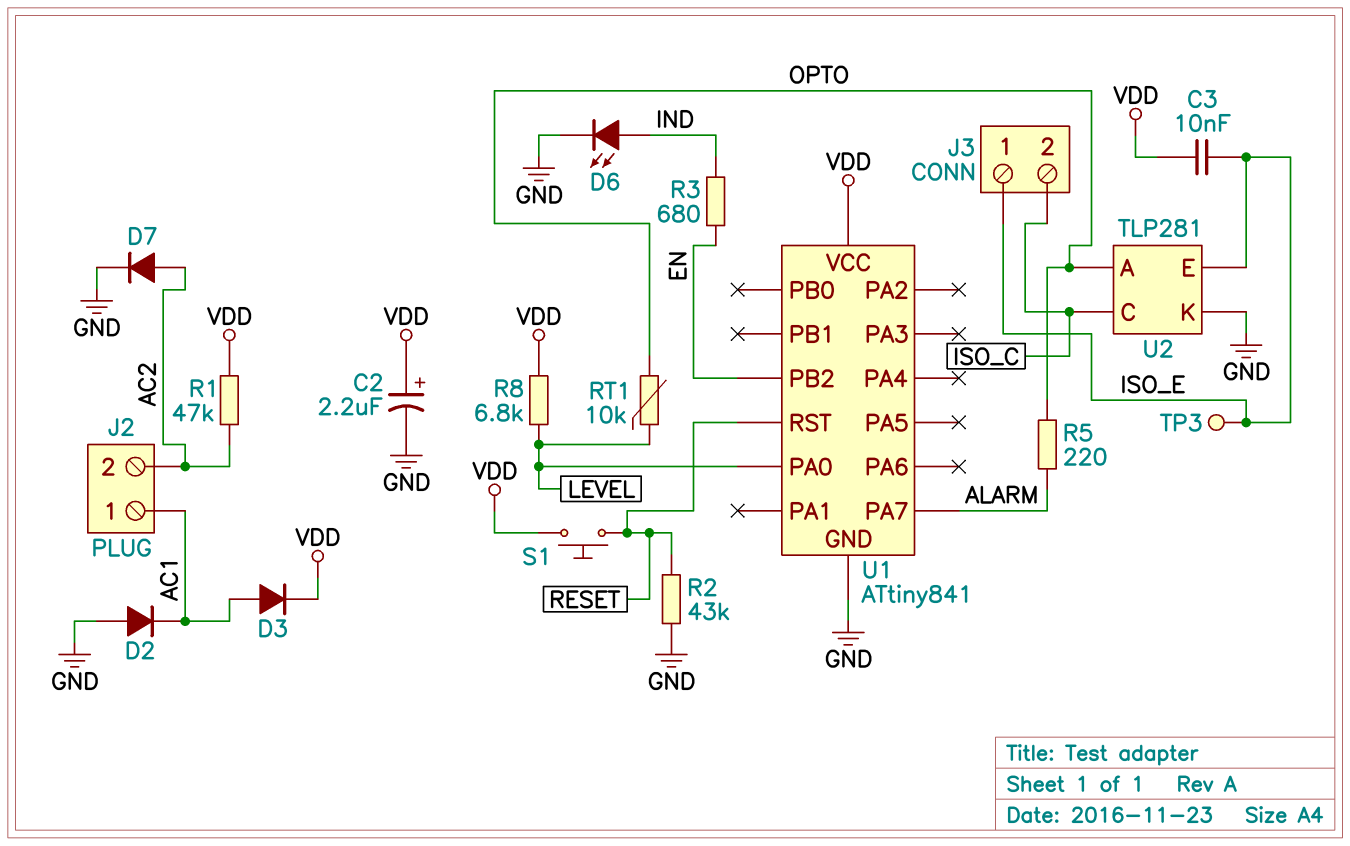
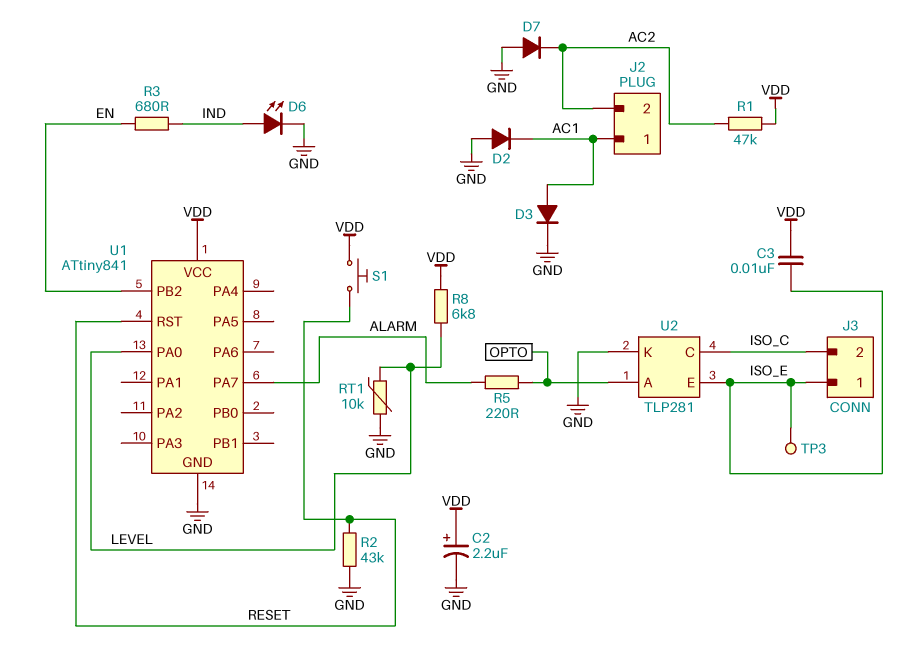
D3: diode (A AC1, K VDD) -> diode (A AC1, K GND)
D7: diode (A AC2, K GND) -> diode (A GND, K AC2)
RT1: 10k (LEVEL, OPTO) -> 10k (GND, LEVEL)

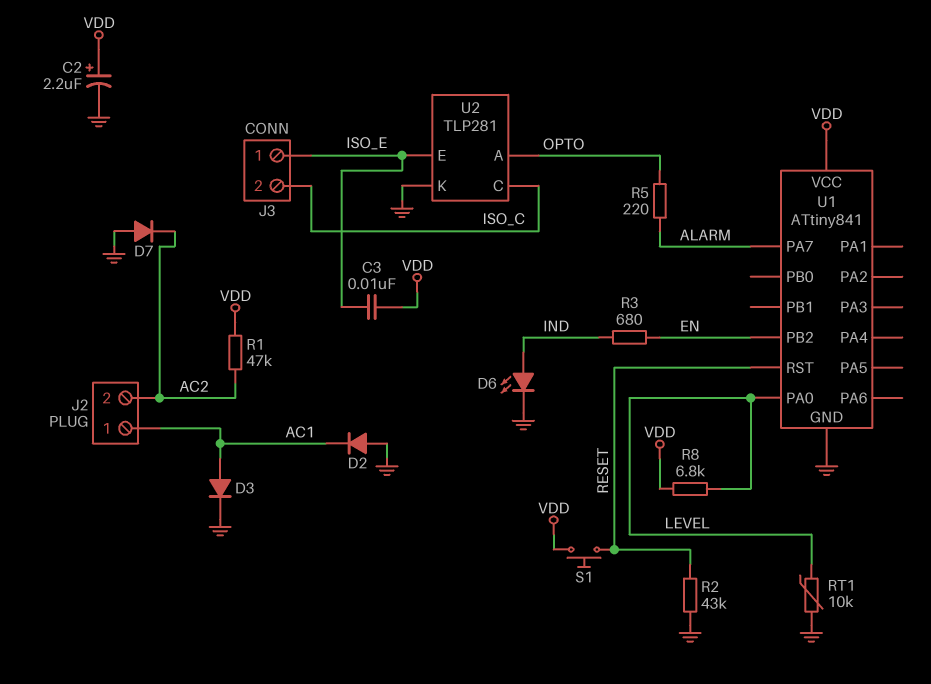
TP3: test point (ISO_E) -> none

